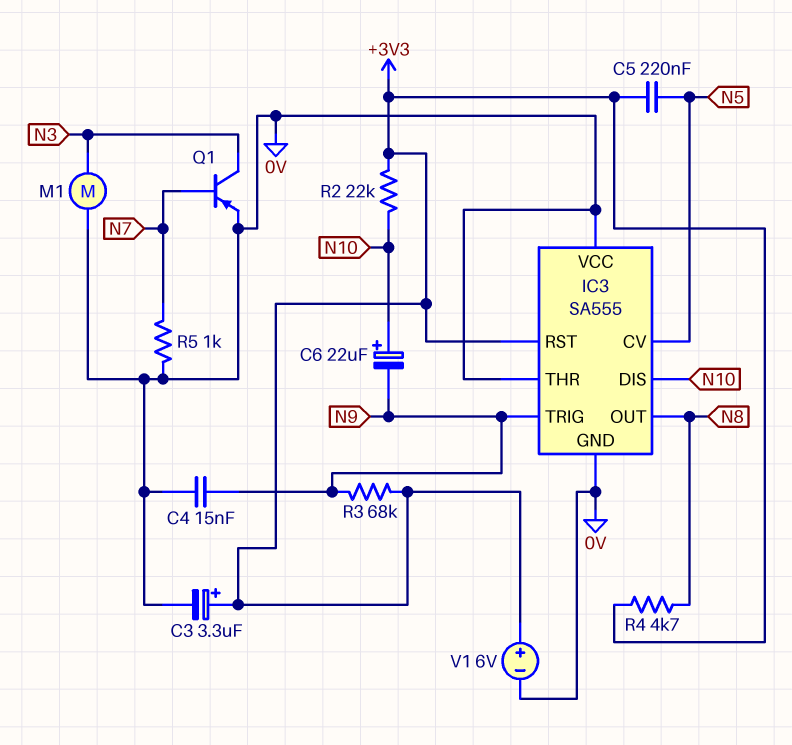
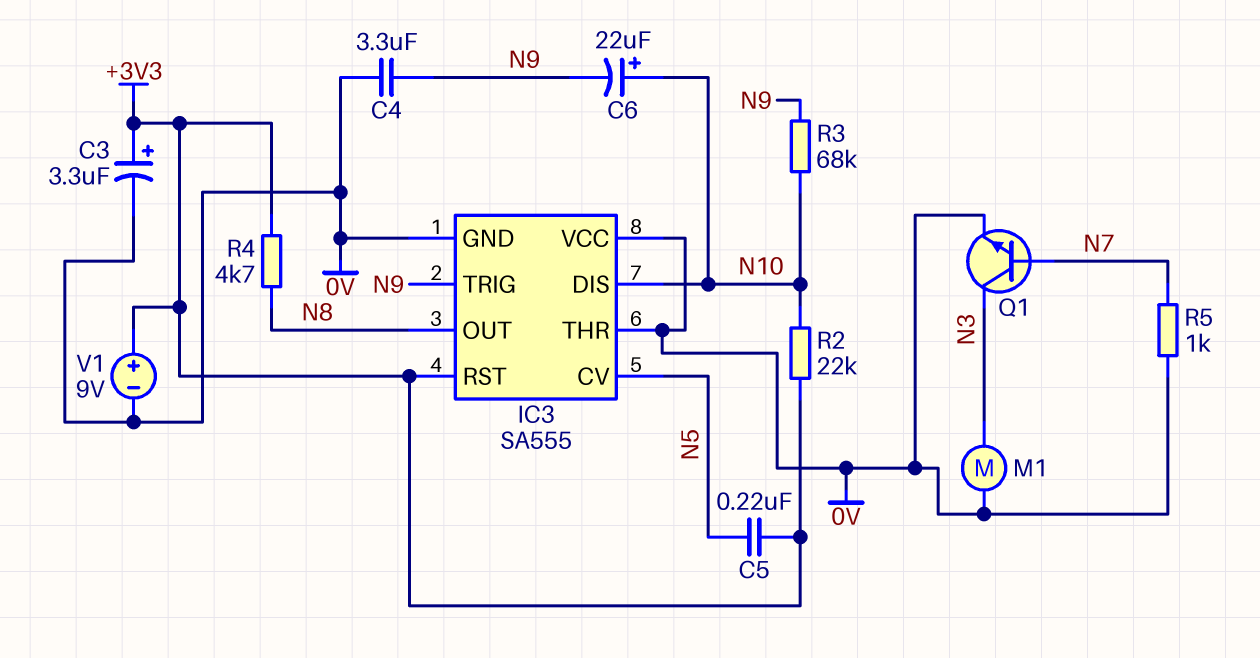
C4: 15nF (0V, N9) -> 3.3uF (0V, N9)
Q1: PNP (B N7, C N3, E 0V) -> NPN (B N7, C N3, E 0V)
R3: 68k (+3V3, N9) -> 68k (N9, N10)
V1: 6V (plus +3V3, minus 0V) -> 9V (plus +3V3, minus 0V)

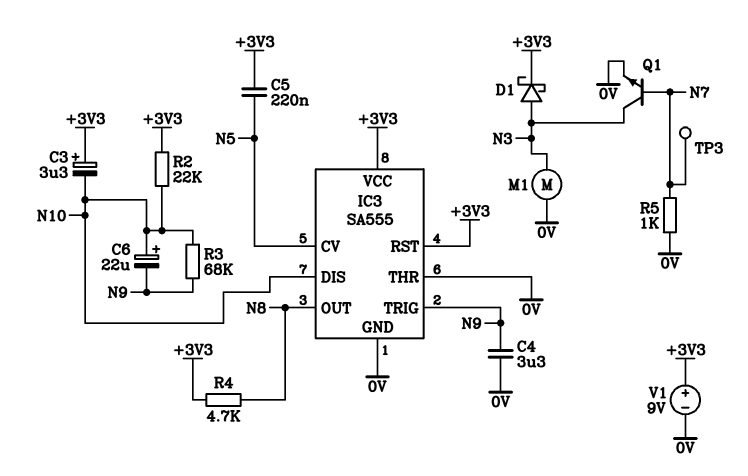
C3: 3.3uF (plus +3V3, minus 0V) -> 3.3uF (plus +3V3, minus N10)
D1: none -> schottky (A N3, K +3V3)
IC3 pin VCC: 0V -> +3V3
TP3: none -> test point (N7)

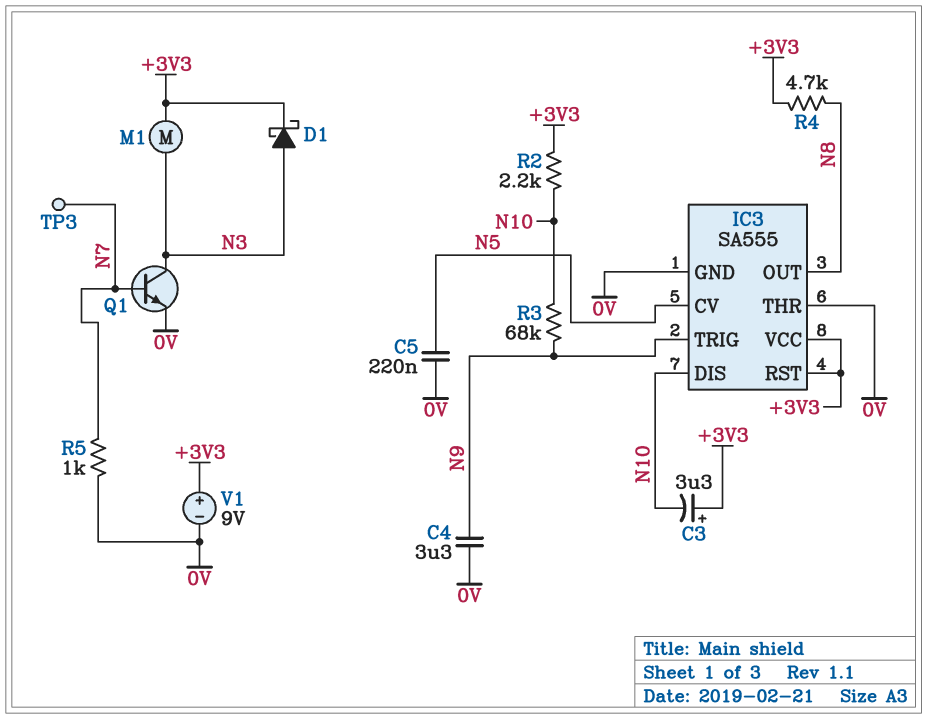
C5: 220nF (+3V3, N5) -> 220nF (0V, N5)
C6: 22uF (plus N10, minus N9) -> none
M1: motor (0V, N3) -> motor (+3V3, N3)
R2: 22k (+3V3, N10) -> 2.2k (+3V3, N10)

